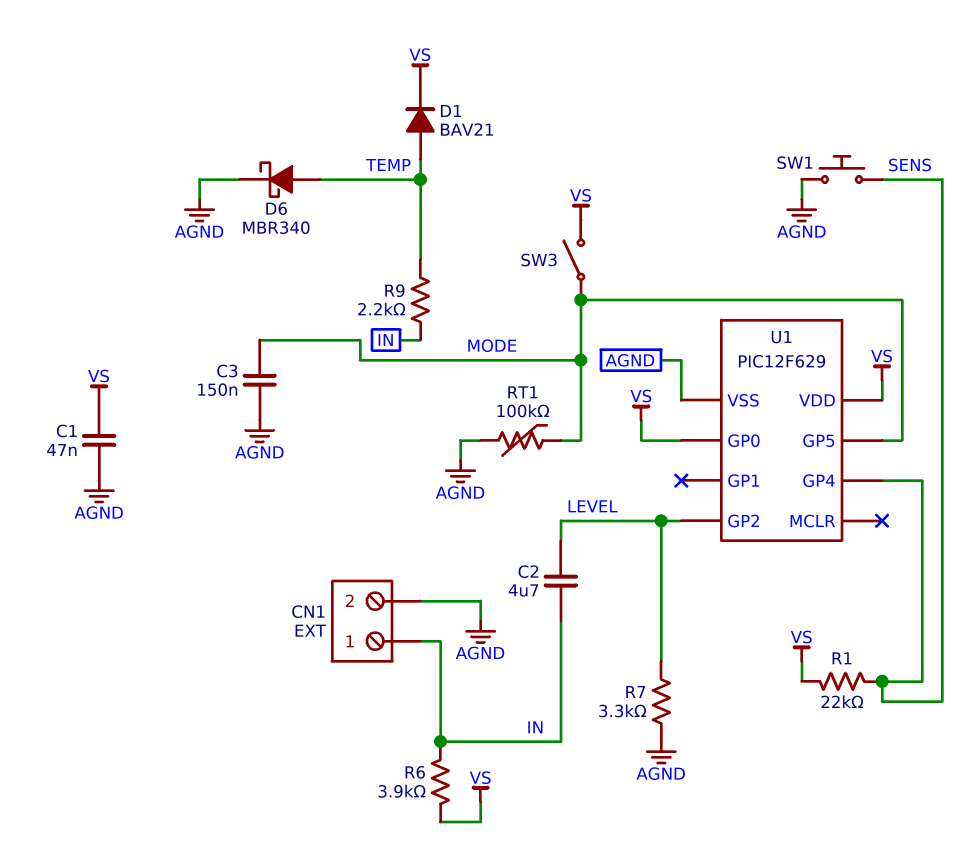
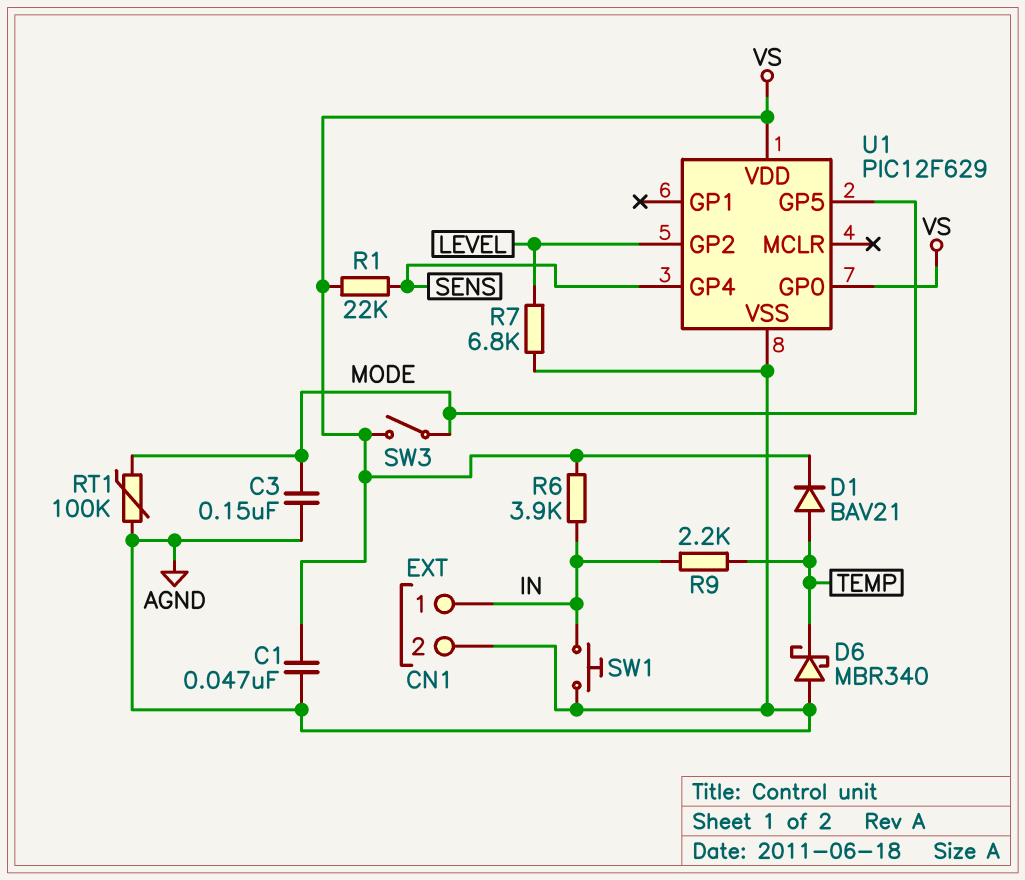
C2: 4.7uF (IN, LEVEL) -> none
D6: schottky MBR340 (A TEMP, K AGND) -> schottky MBR340 (A AGND, K TEMP)
R7: 3.3k (AGND, LEVEL) -> 6.8k (AGND, LEVEL)
SW1: button (AGND, SENS) -> button (AGND, IN)

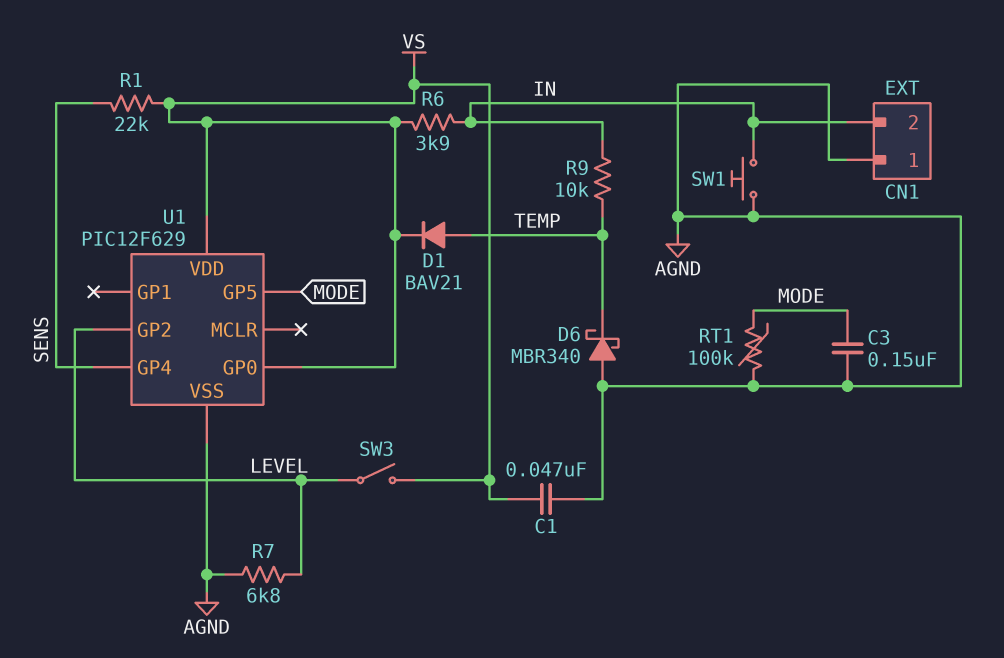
CN1 pin 1: IN -> AGND
CN1 pin 2: AGND -> IN
R9: 2.2k (IN, TEMP) -> 10k (IN, TEMP)
SW3: switch (MODE, VS) -> switch (LEVEL, VS)

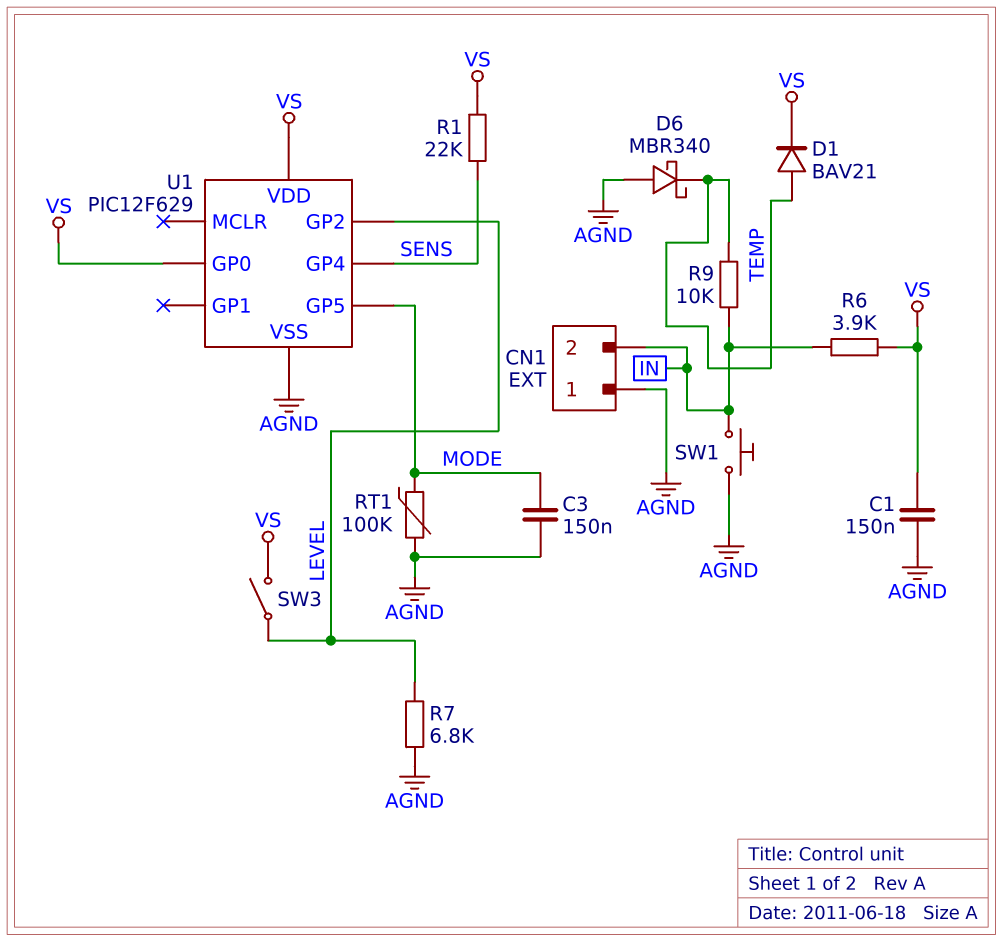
C1: 47nF (AGND, VS) -> 150nF (AGND, VS)

